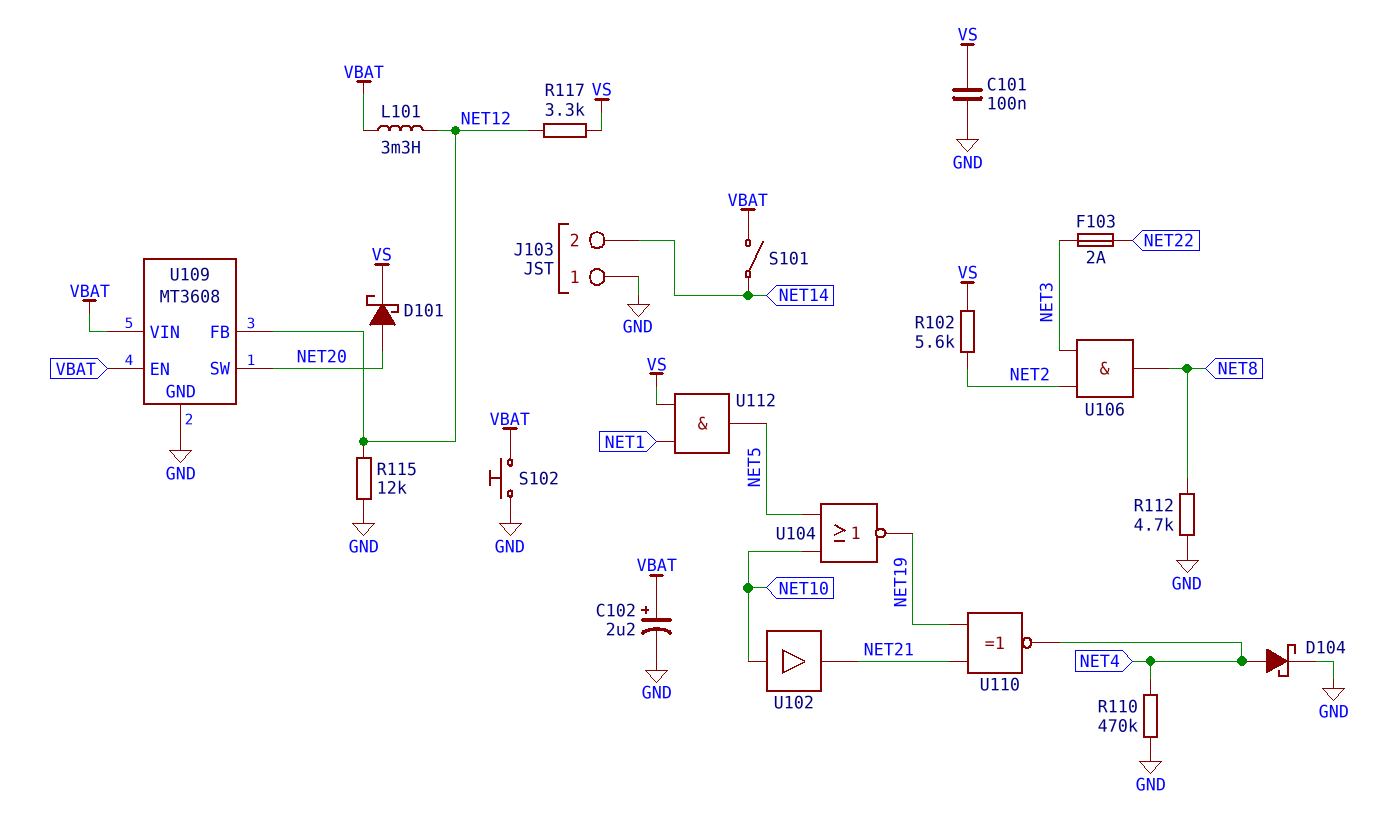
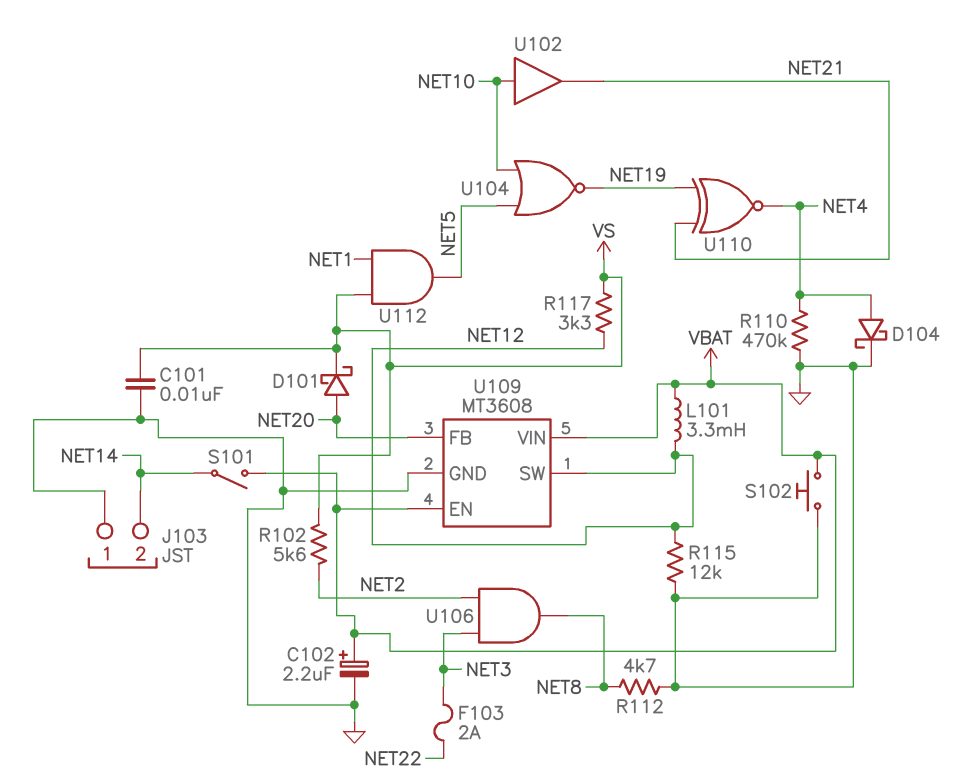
C101: 100nF (GND, VS) -> 10nF (GND, VS)
U109 pin FB: NET12 -> NET20
U109 pin SW: NET20 -> NET12

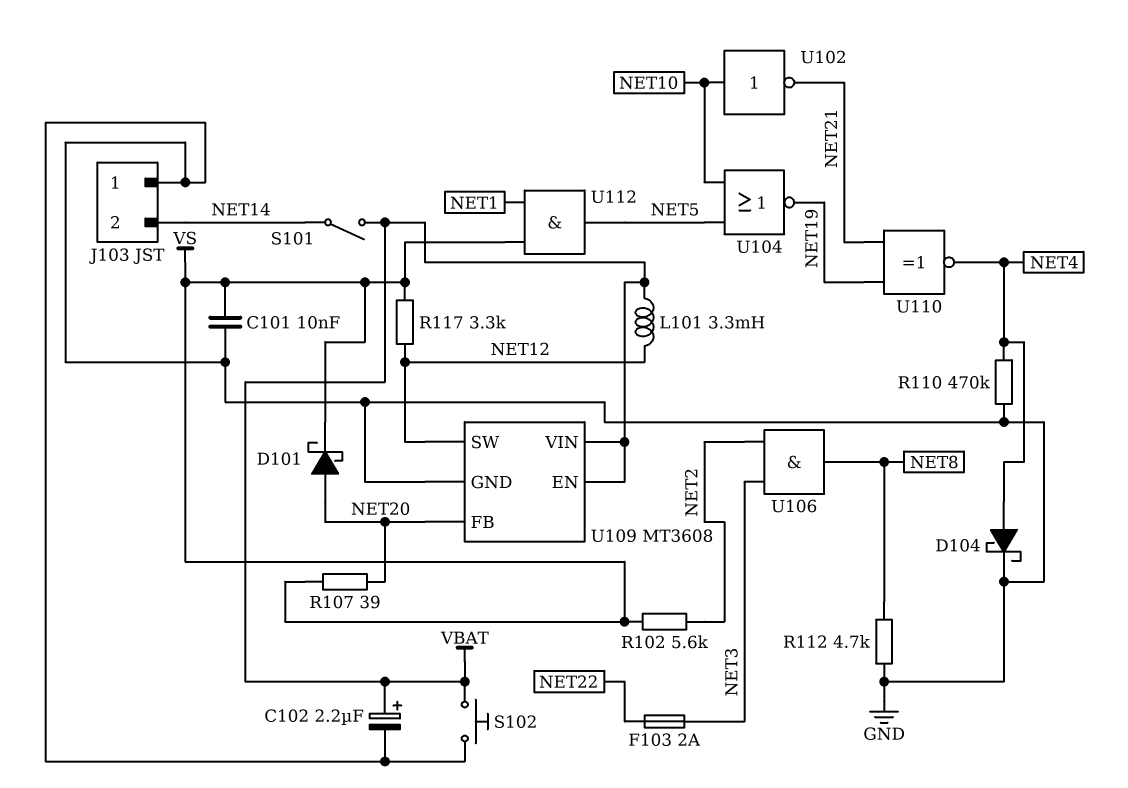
R107: none -> 39 (NET20, VS)
R115: 12k (GND, NET12) -> none
U102: buffer (in NET10, out NET21) -> NOT (in NET10, out NET21)

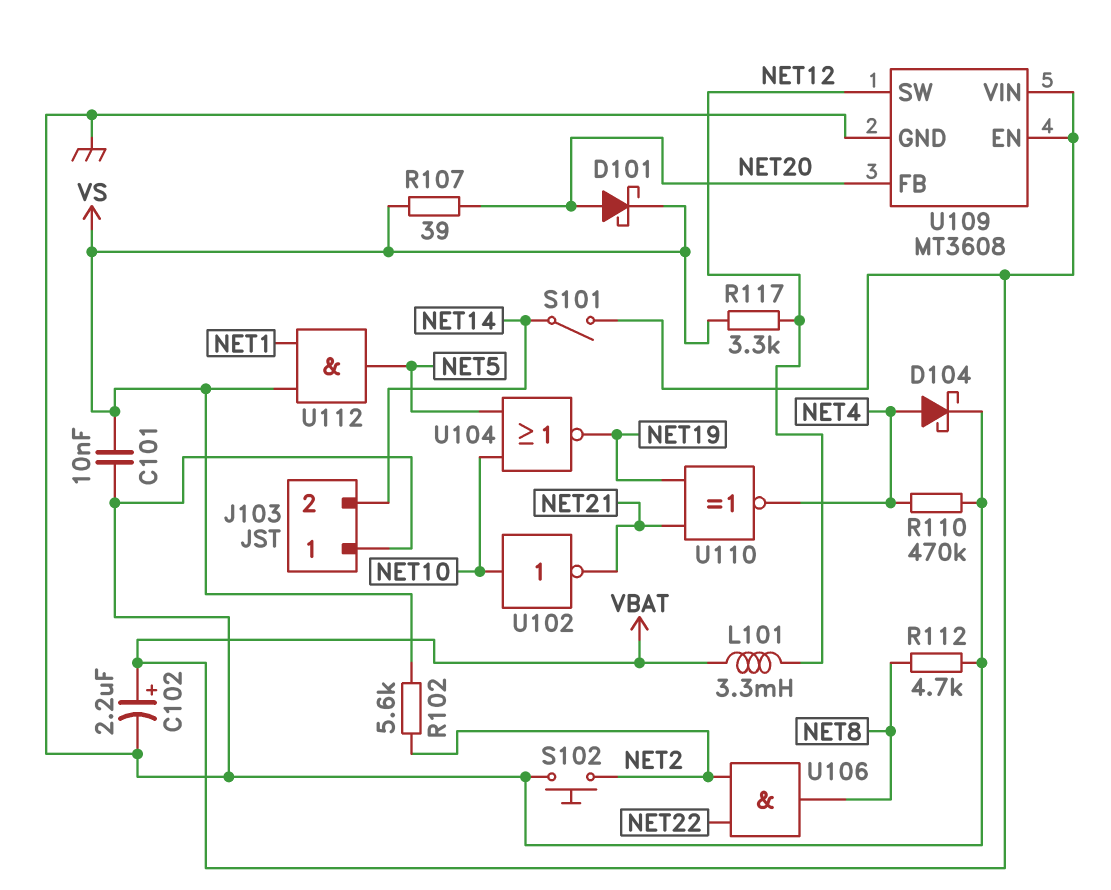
F103: 2A (NET3, NET22) -> none
S102: button (GND, VBAT) -> button (GND, NET2)
U106: AND (in NET2, in NET3, out NET8) -> AND (in NET2, in NET22, out NET8)

